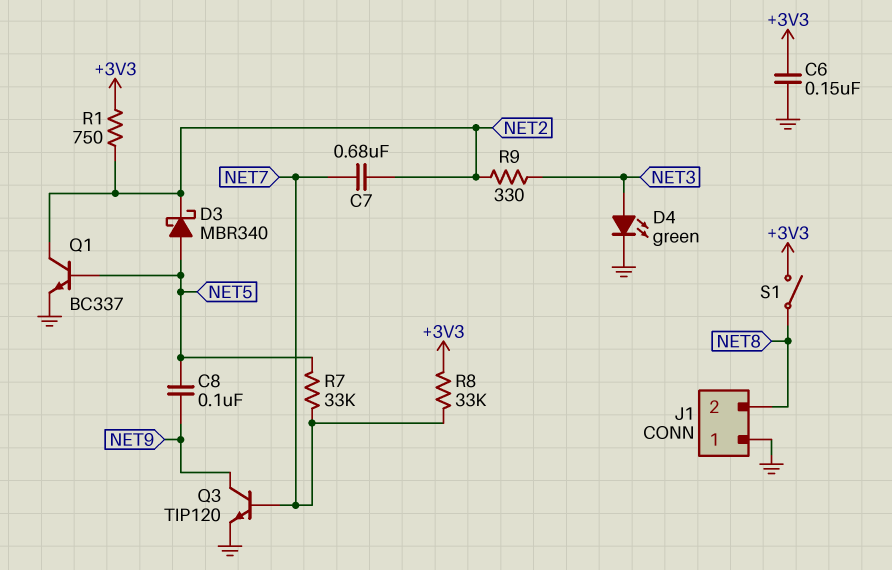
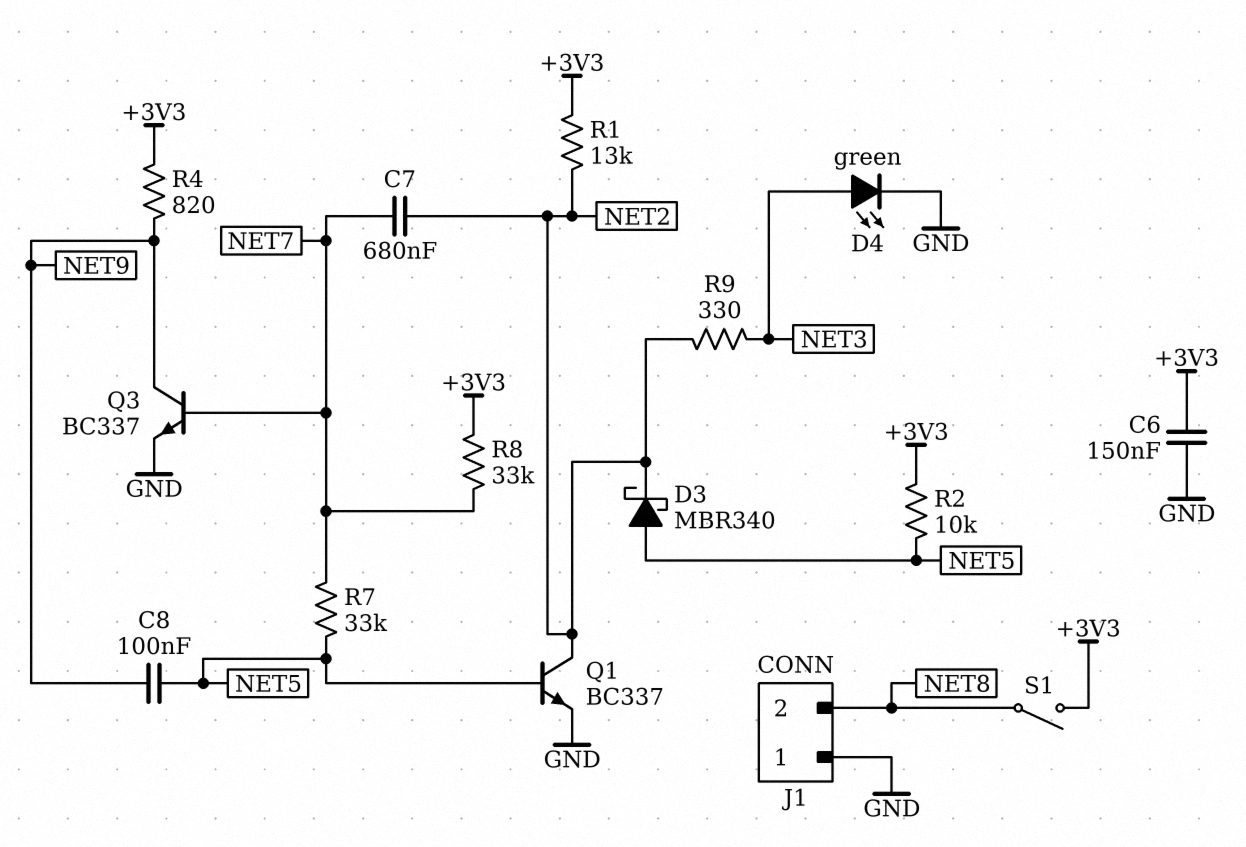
Q3: NPN TIP120 (B NET7, C NET9, E GND) -> NPN BC337 (B NET7, C NET9, E GND)
R1: 750 (+3V3, NET2) -> 13k (+3V3, NET2)
R2: none -> 10k (+3V3, NET5)
R4: none -> 820 (+3V3, NET9)

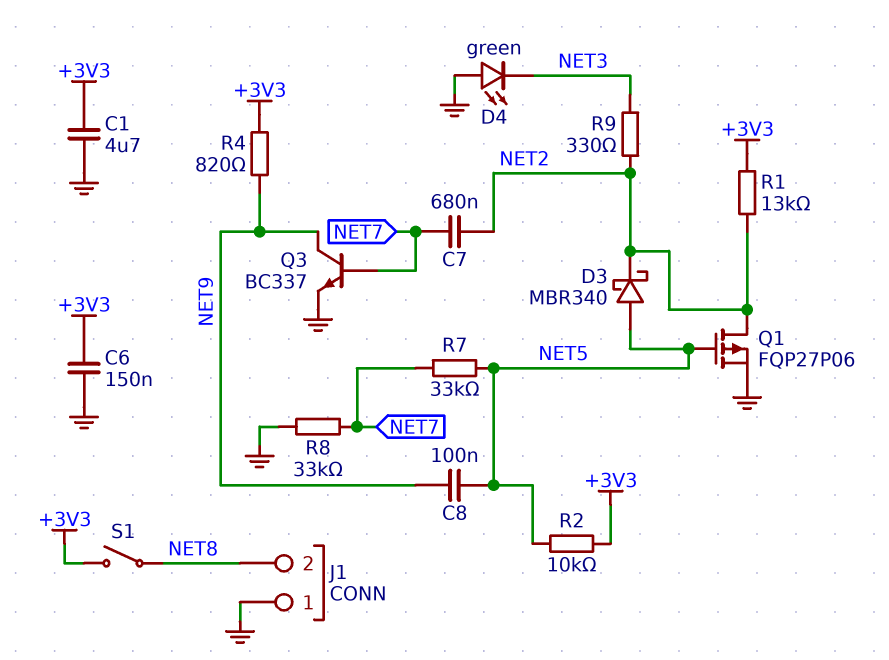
C1: none -> 4.7uF (+3V3, GND)
D4: LED green (A NET3, K GND) -> LED green (A GND, K NET3)
Q1: NPN BC337 (B NET5, C NET2, E GND) -> PMOS FQP27P06 (G NET5, D NET2, S GND)
R8: 33k (+3V3, NET7) -> 33k (GND, NET7)

